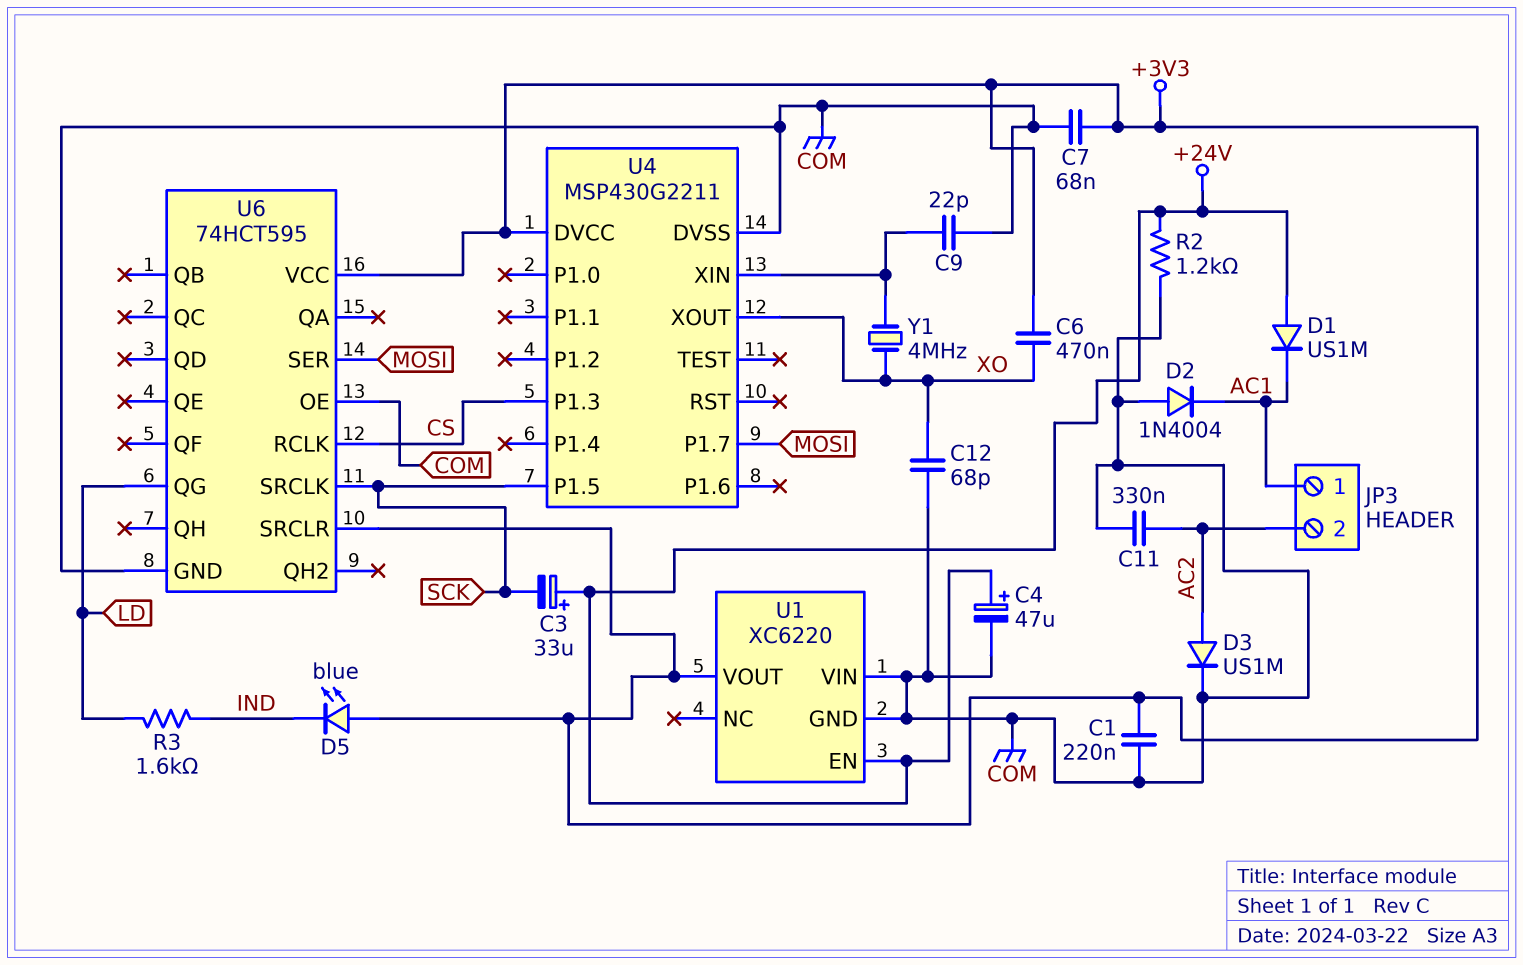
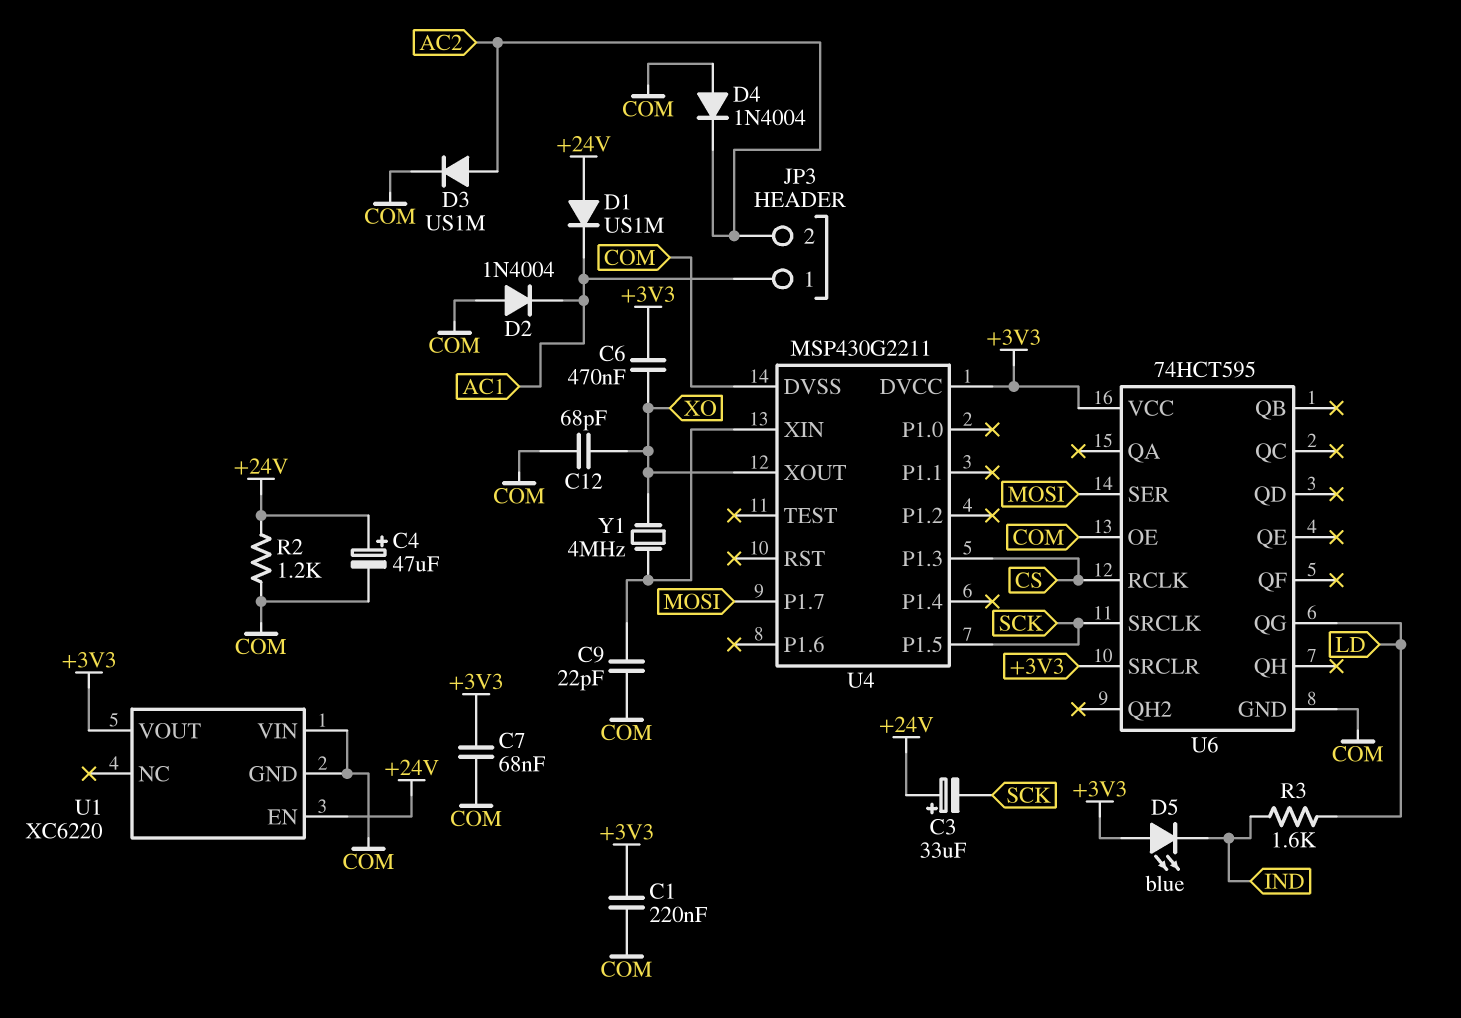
C11: 330nF (AC2, COM) -> none
D4: none -> diode 1N4004 (A COM, K AC2)

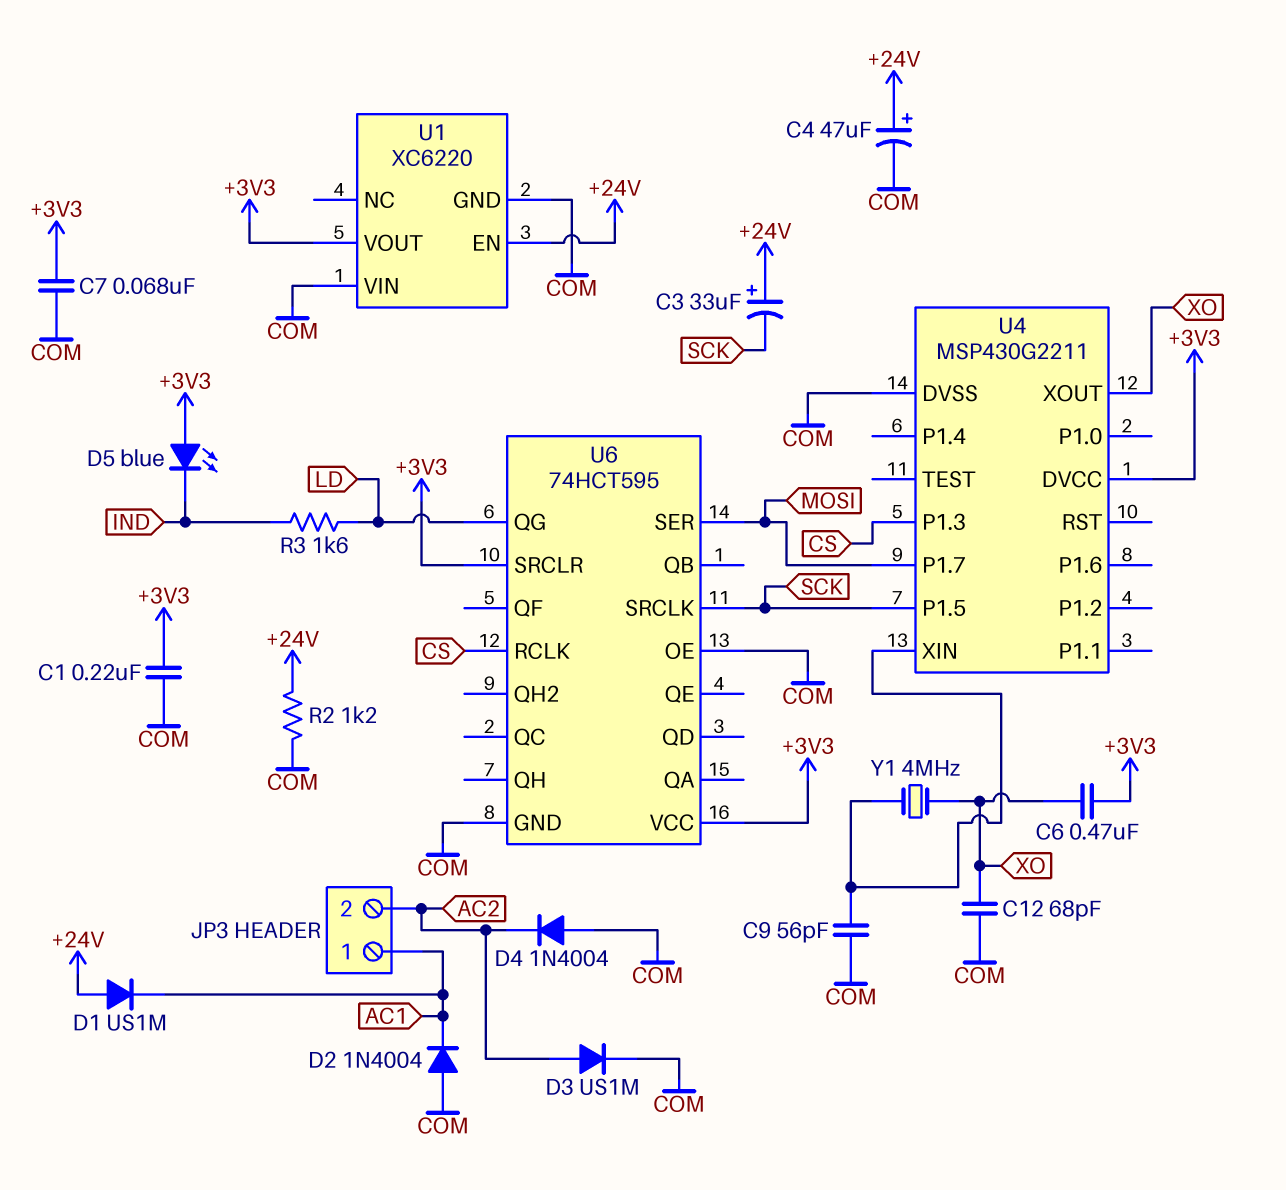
C9: 22pF (COM, U4/XIN) -> 56pF (COM, U4/XIN)

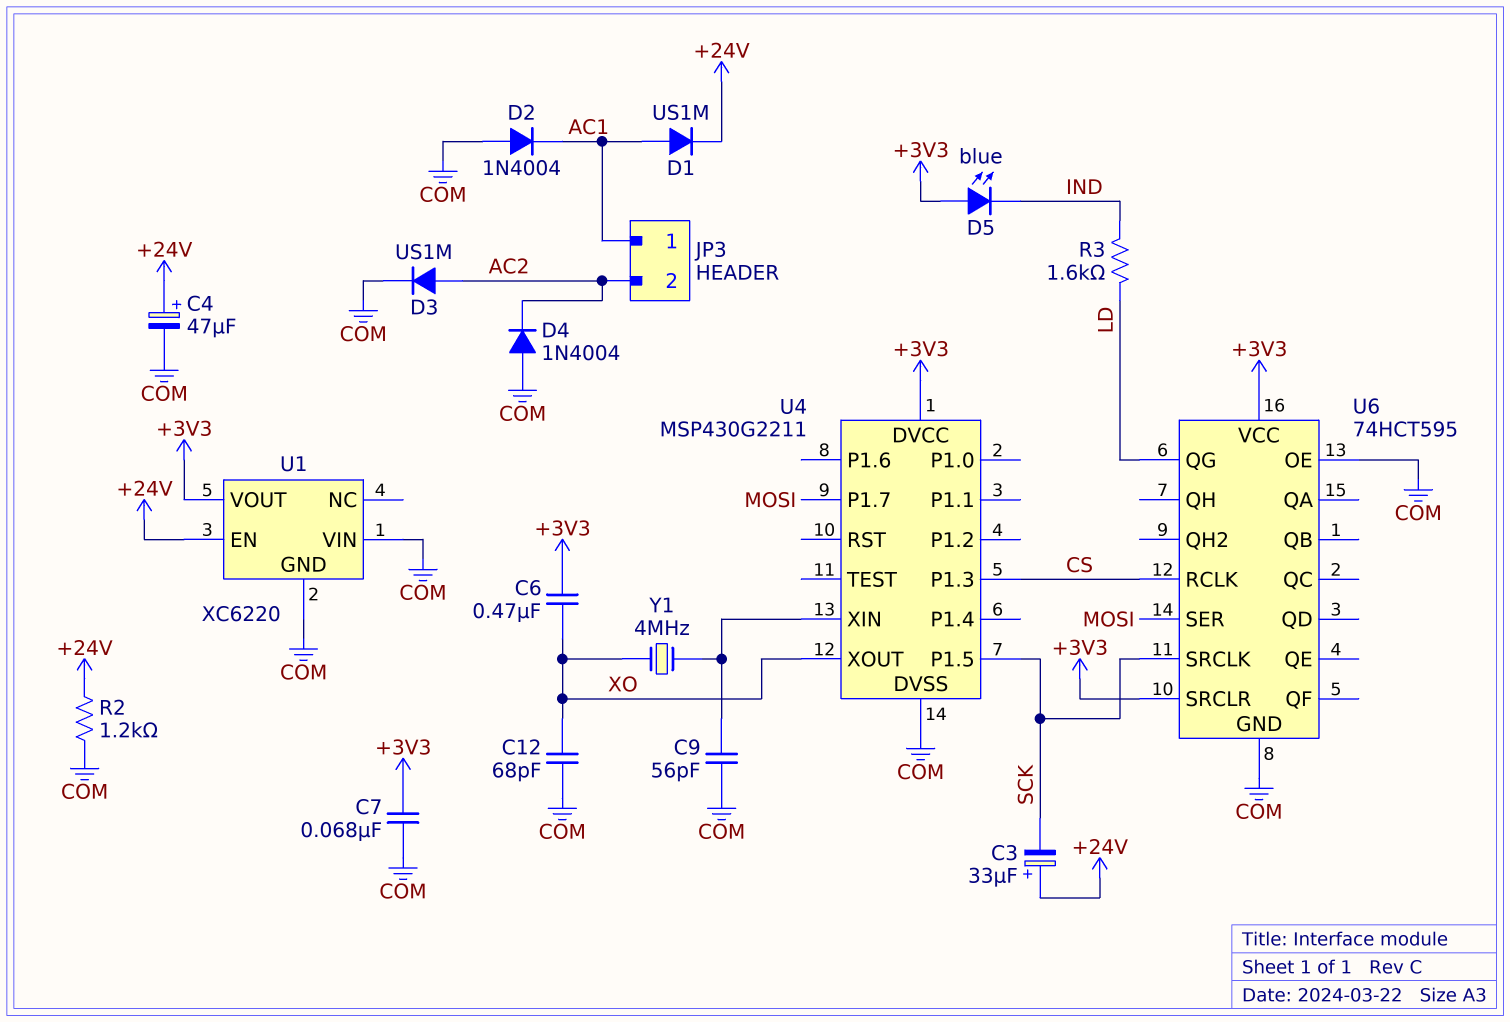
C1: 220nF (+3V3, COM) -> none
D1: diode US1M (A +24V, K AC1) -> diode US1M (A AC1, K +24V)

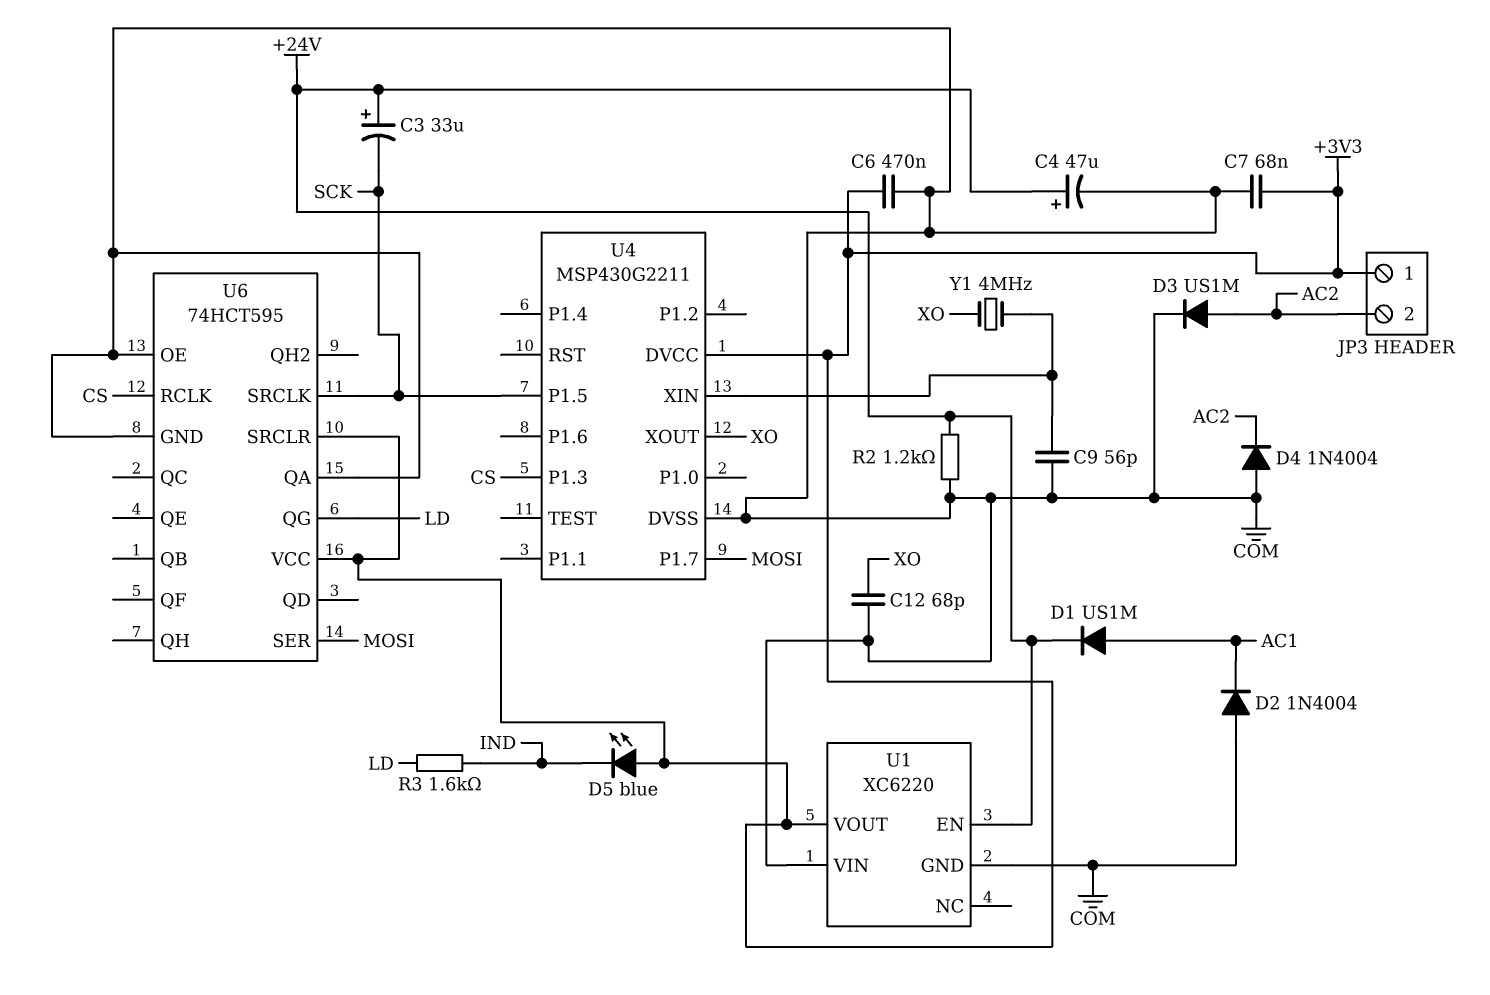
C6: 470nF (+3V3, XO) -> 470nF (+3V3, COM)
JP3 pin 1: AC1 -> +3V3
U6 pin QA: none -> COM

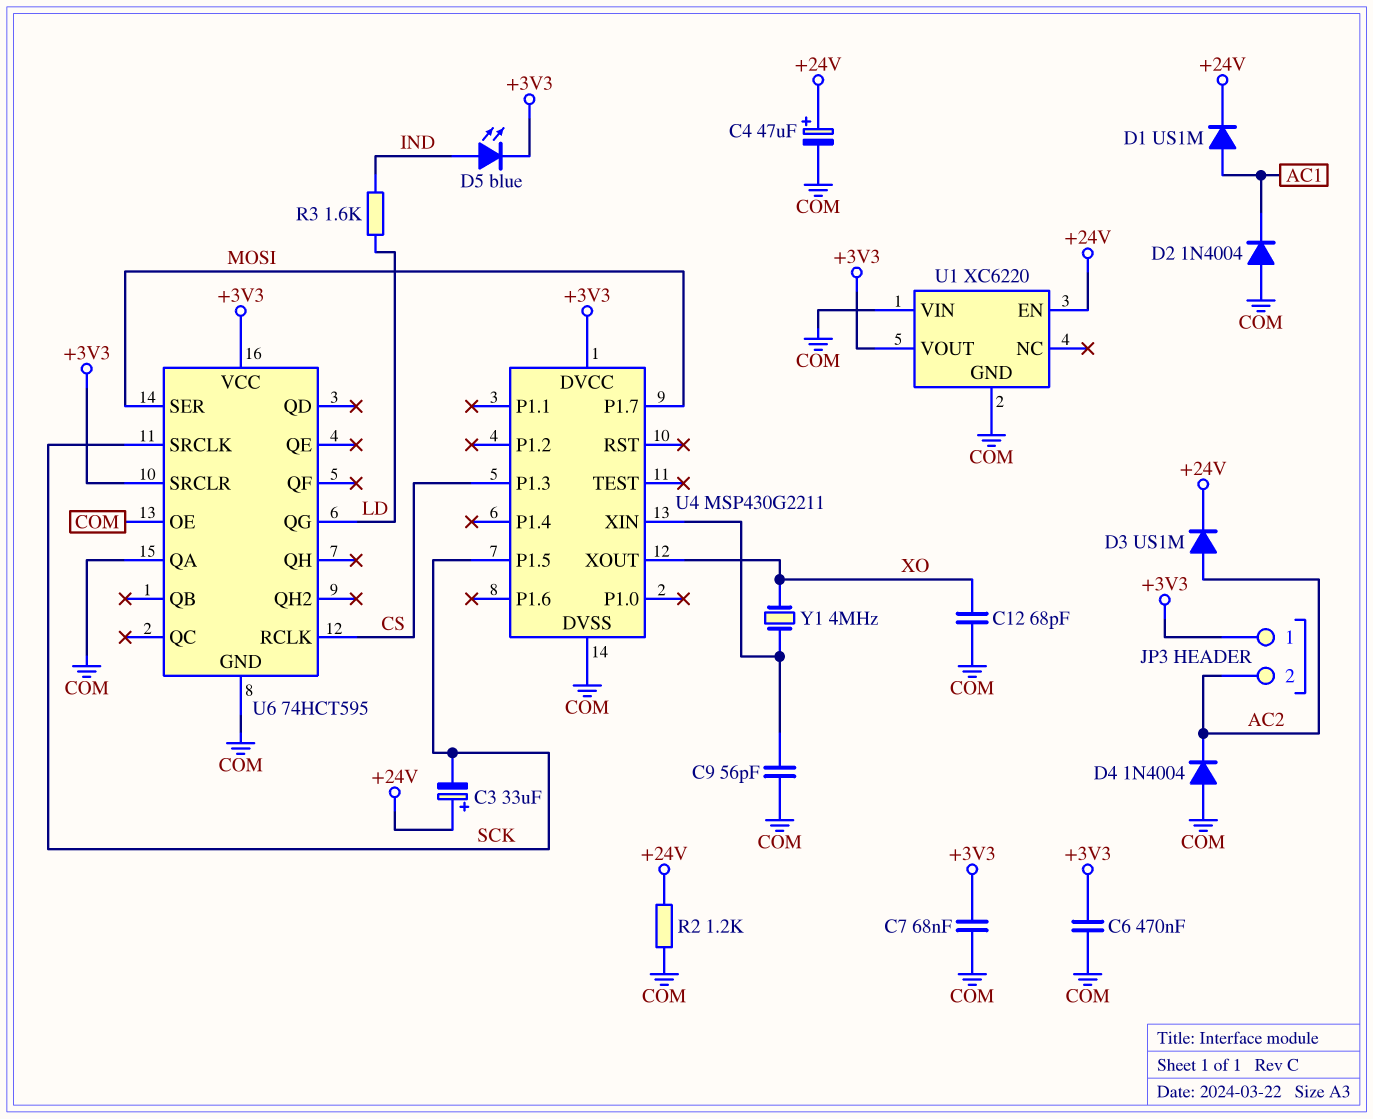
D3: diode US1M (A AC2, K COM) -> diode US1M (A AC2, K +24V)
D5: LED blue (A +3V3, K IND) -> LED blue (A IND, K +3V3)

